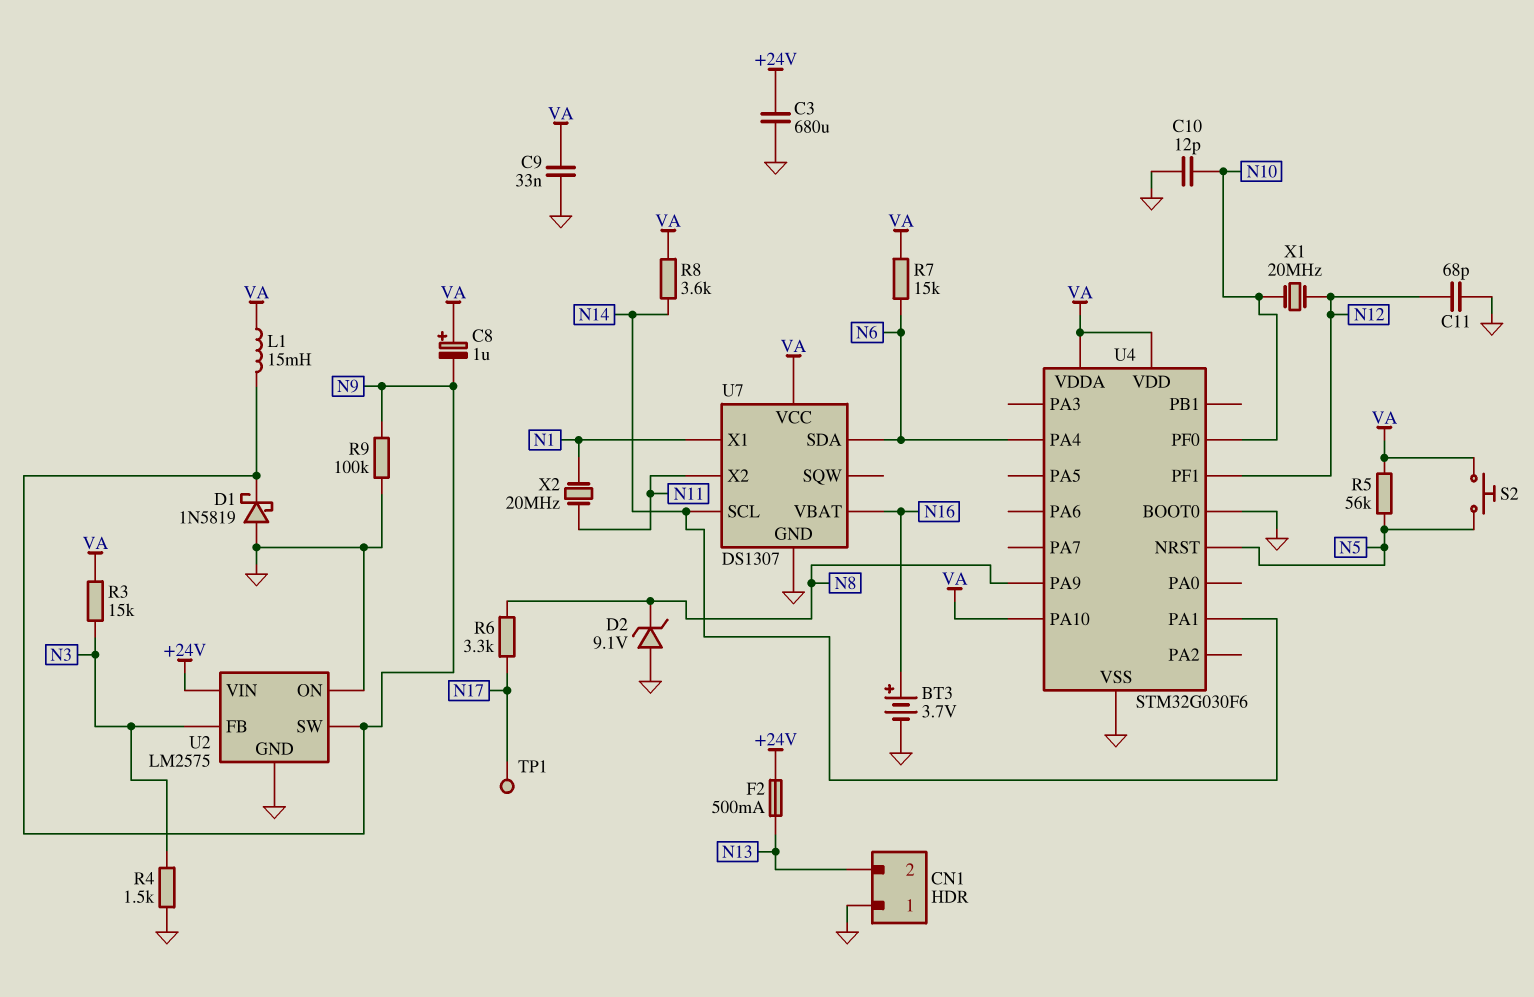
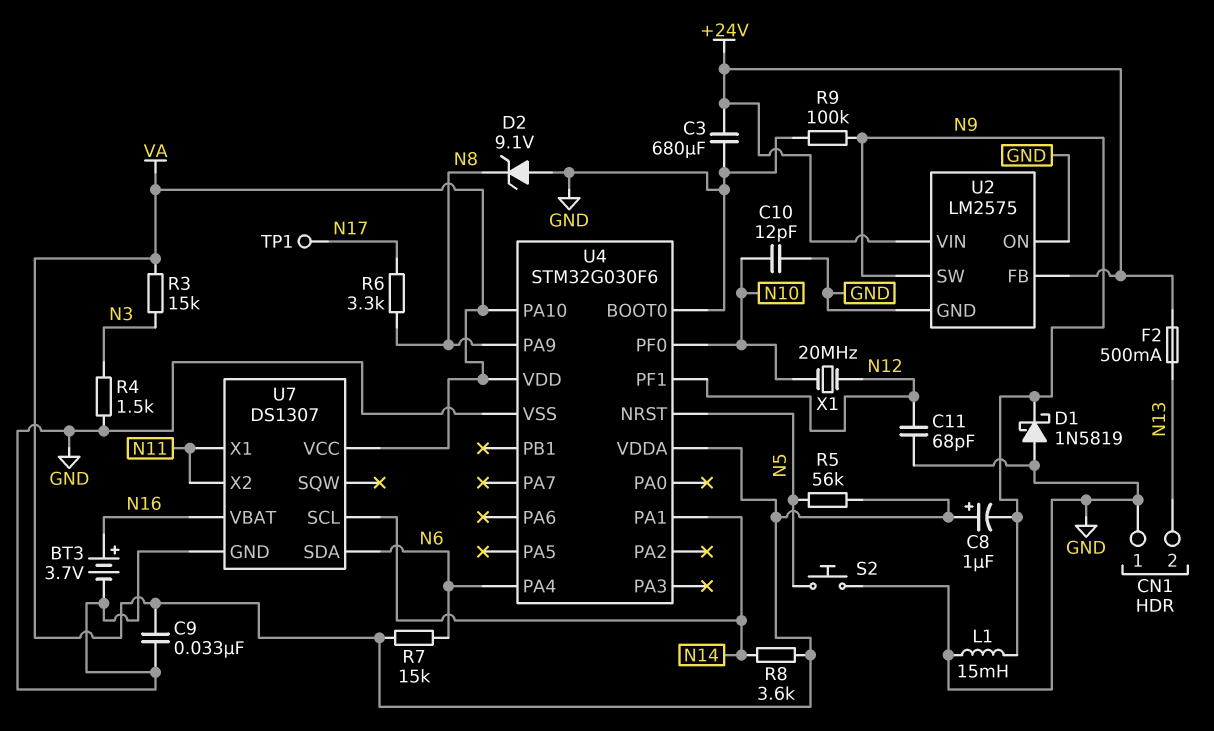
L1: 15mH (N9, VA) -> 15mH (GND, N9)
S2: button (N5, VA) -> button (GND, N5)
U2 pin FB: N3 -> +24V
U7 pin X1: N1 -> N11
X2: 20MHz (N1, N11) -> none

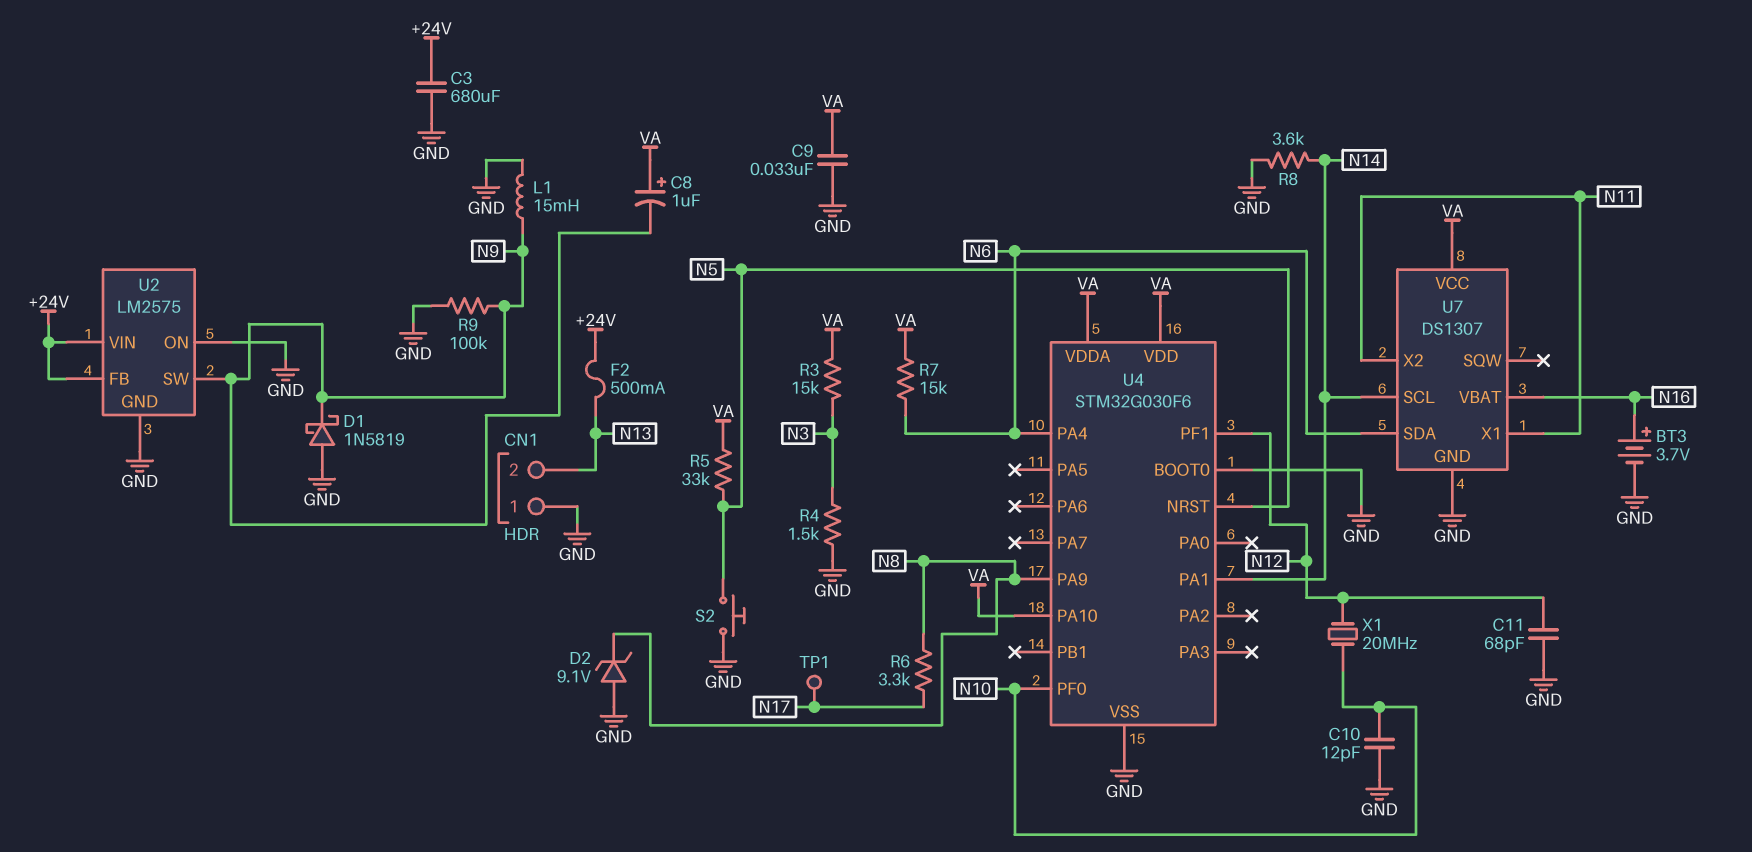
R5: 56k (N5, VA) -> 33k (N5, VA)
R8: 3.6k (N14, VA) -> 3.6k (GND, N14)

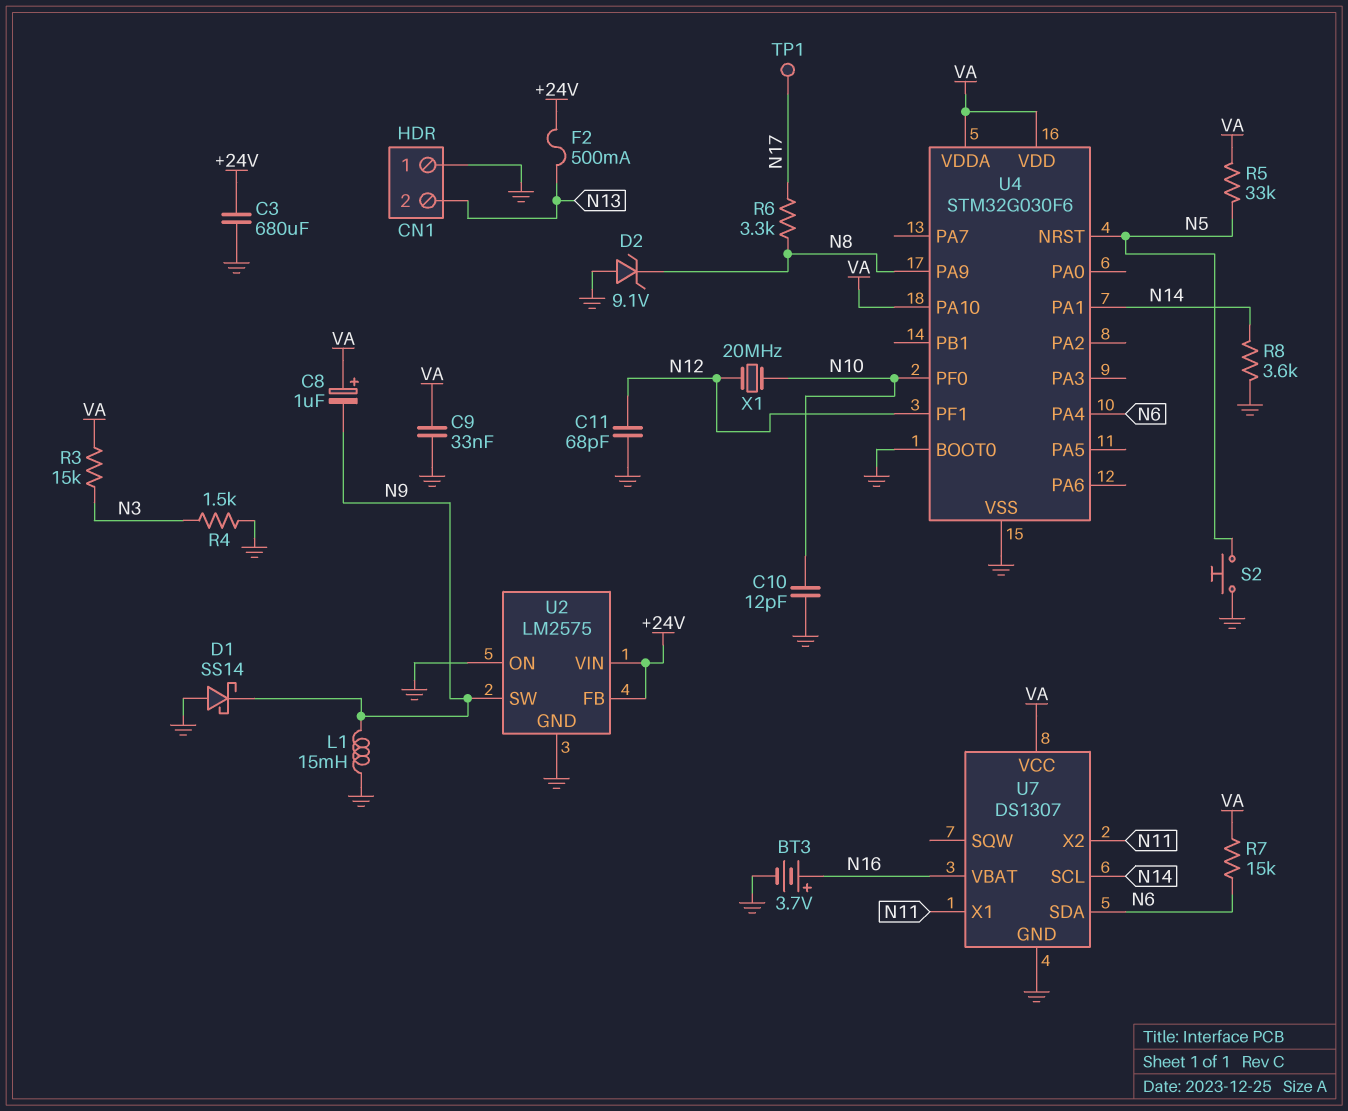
D1: schottky 1N5819 (A GND, K N9) -> schottky SS14 (A GND, K N9)
R9: 100k (GND, N9) -> none

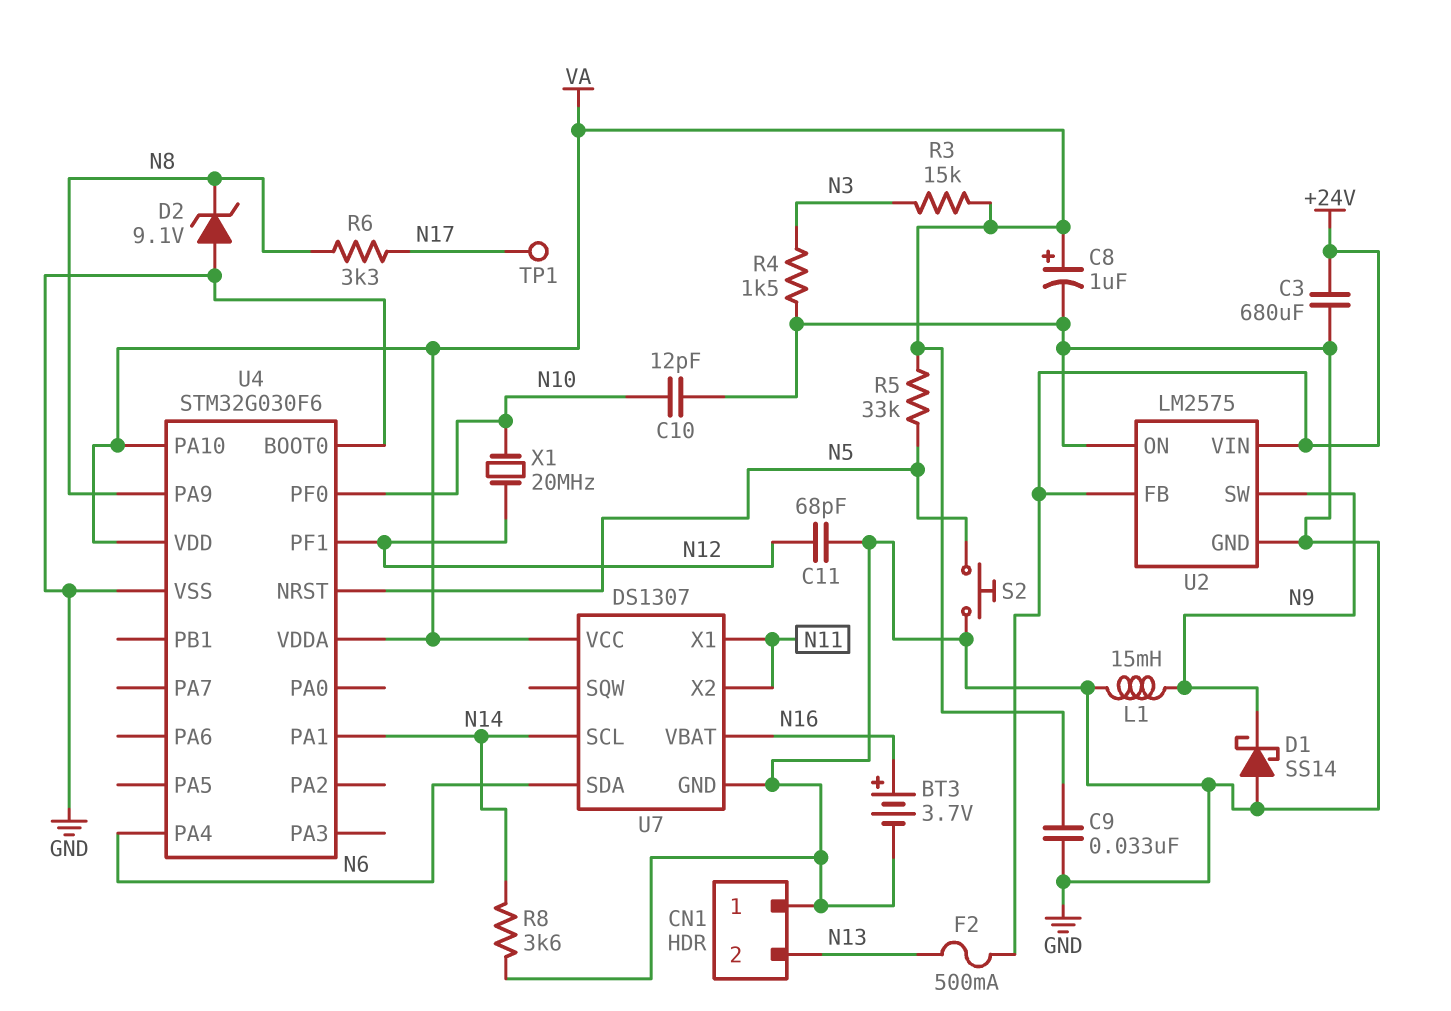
C8: 1uF (plus VA, minus N9) -> 1uF (plus VA, minus GND)
R7: 15k (N6, VA) -> none

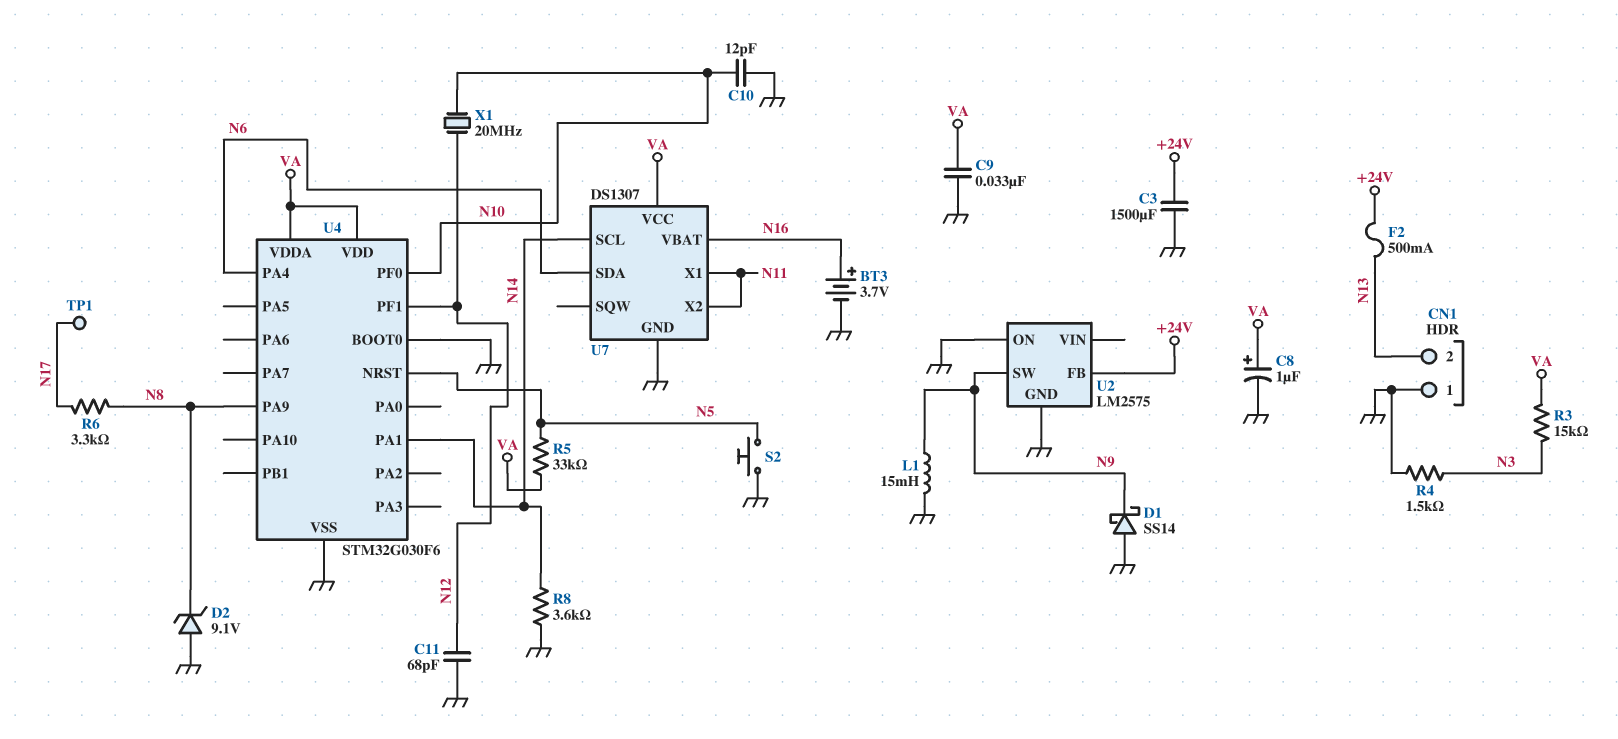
C3: 680uF (+24V, GND) -> 1500uF (+24V, GND)
U2 pin VIN: +24V -> none
U4 pin PA10: VA -> none

